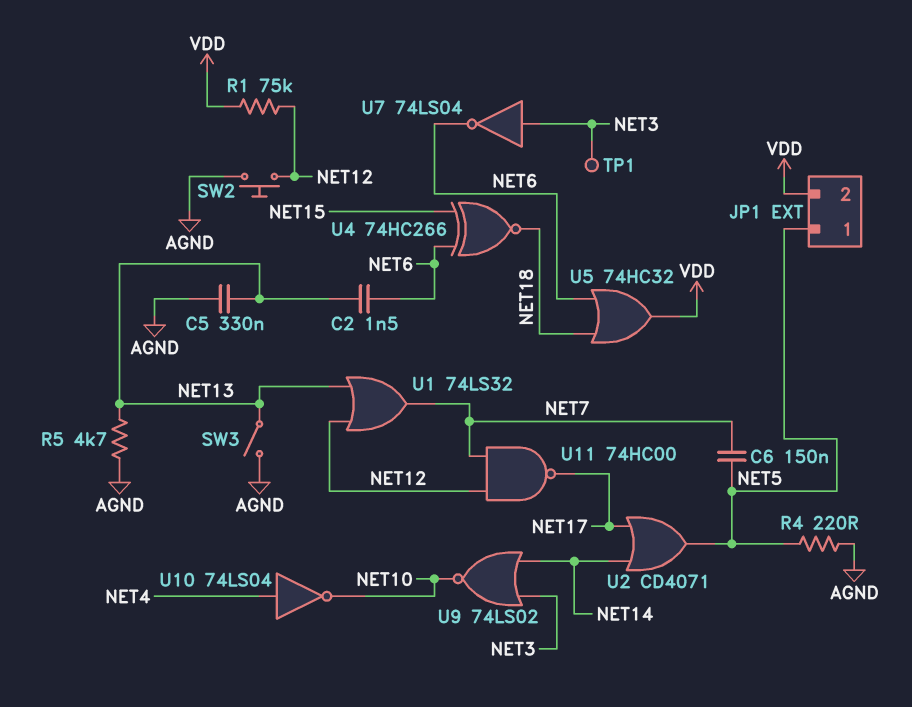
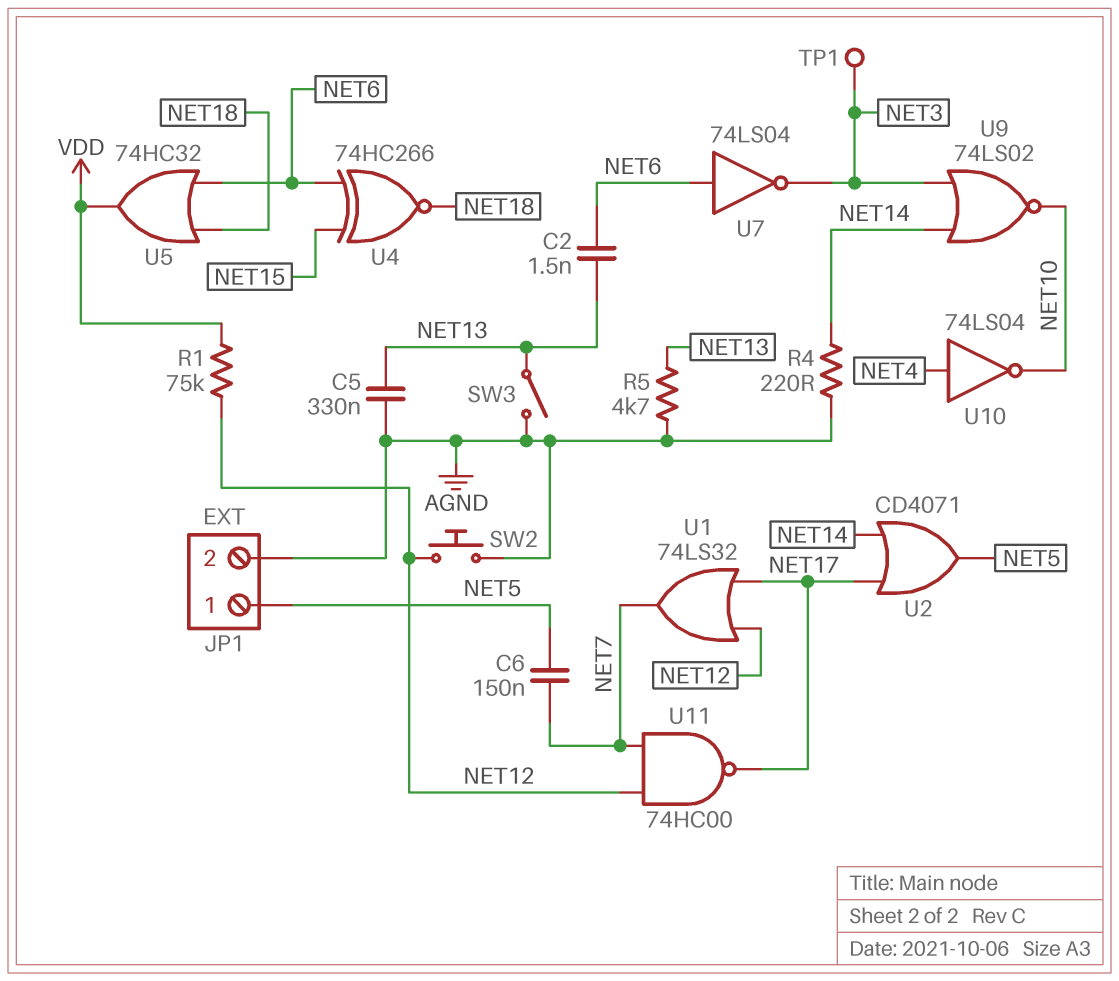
JP1 pin 2: VDD -> AGND
R4: 220 (AGND, NET5) -> 220 (AGND, NET14)
U1: OR 74LS32 (in NET12, in NET13, out NET7) -> OR 74LS32 (in NET12, in NET17, out NET7)
U7: NOT 74LS04 (in NET3, out NET6) -> NOT 74LS04 (in NET6, out NET3)

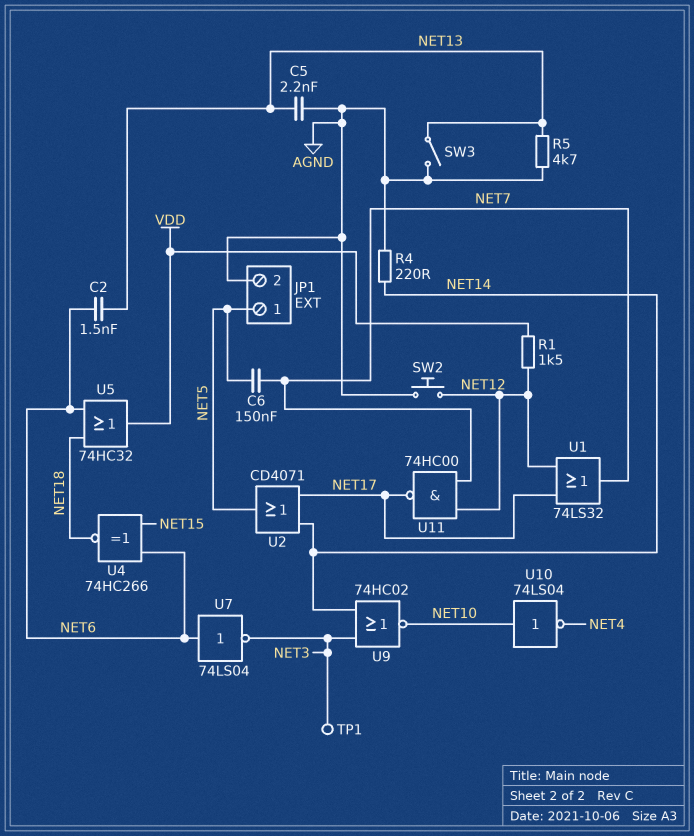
C5: 330nF (AGND, NET13) -> 2.2nF (AGND, NET13)
R1: 75k (NET12, VDD) -> 1.5k (NET12, VDD)
U9: NOR 74LS02 (in NET3, in NET14, out NET10) -> NOR 74HC02 (in NET3, in NET14, out NET10)
U10: NOT 74LS04 (in NET4, out NET10) -> NOT 74LS04 (in NET10, out NET4)

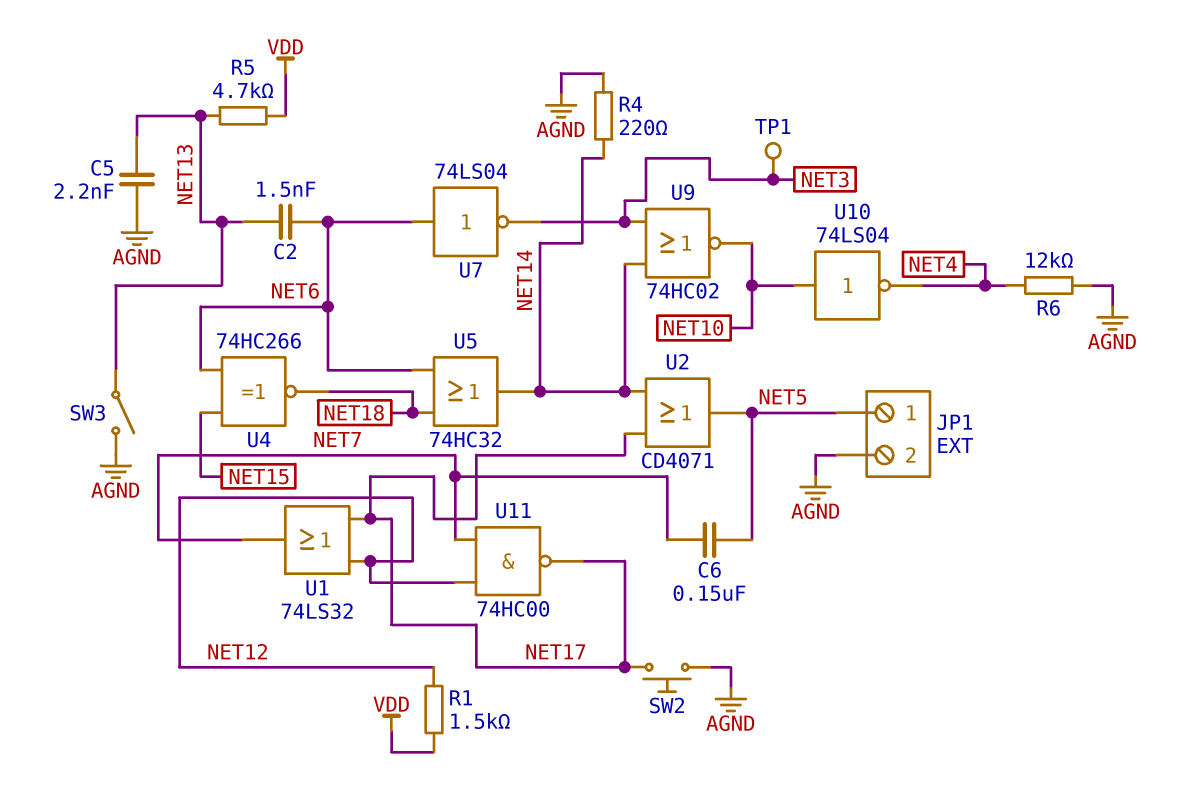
R5: 4.7k (AGND, NET13) -> 4.7k (NET13, VDD)
R6: none -> 12k (AGND, NET4)
SW2: button (AGND, NET12) -> button (AGND, NET17)
U5: OR 74HC32 (in NET6, in NET18, out VDD) -> OR 74HC32 (in NET6, in NET18, out NET14)

